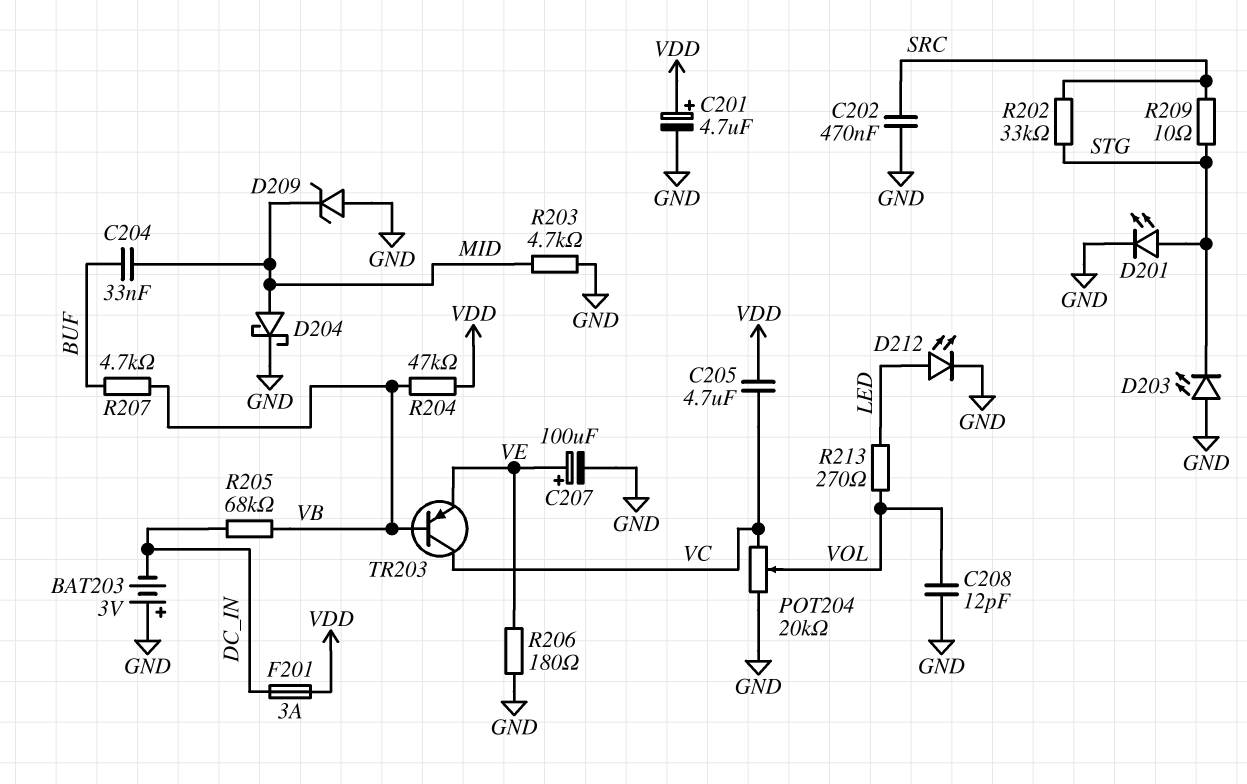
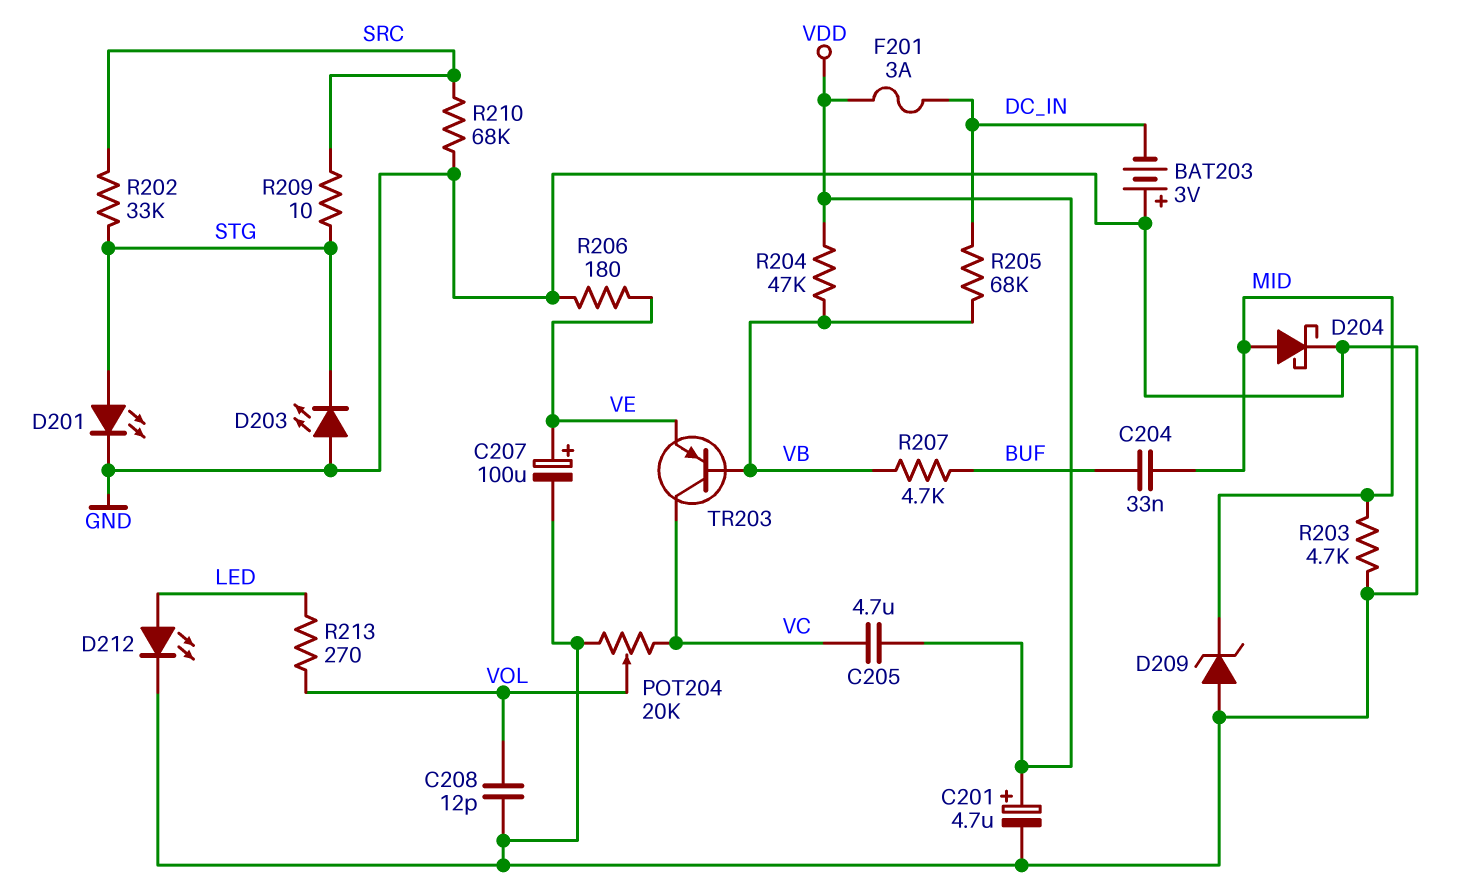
C202: 470nF (GND, SRC) -> none
R210: none -> 68k (GND, SRC)

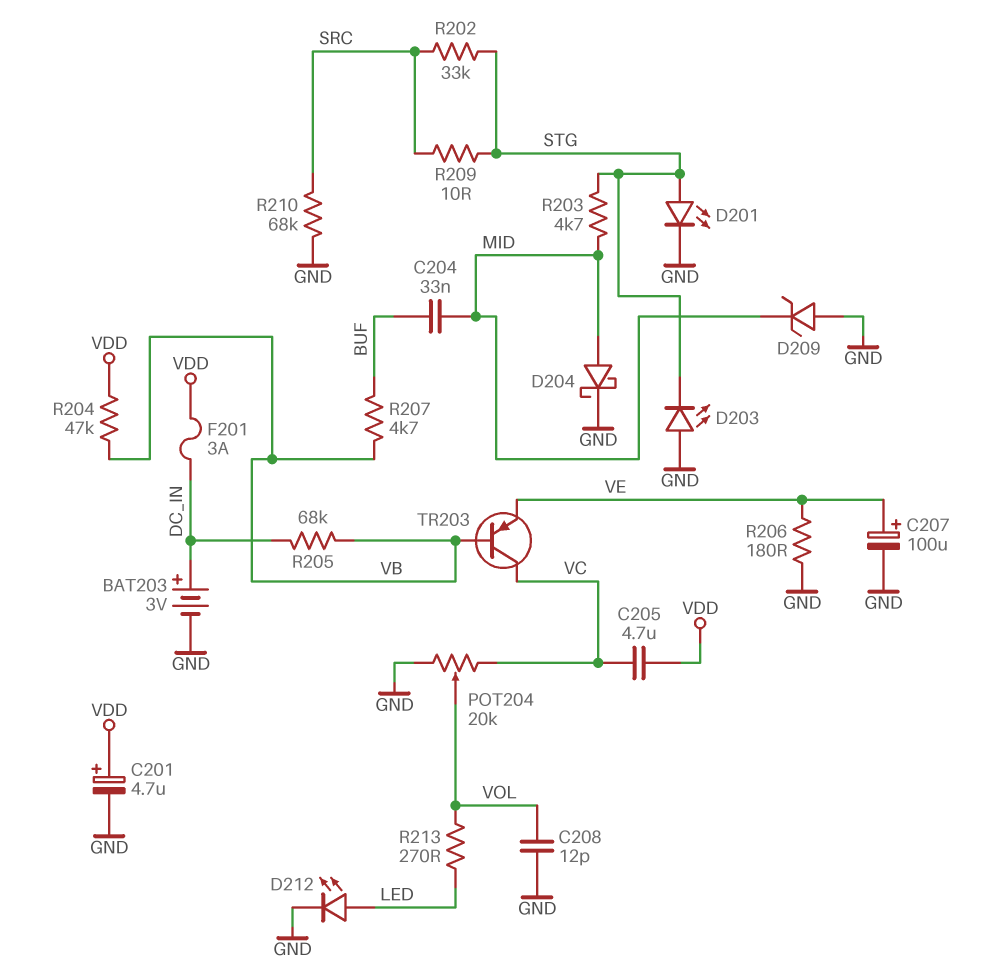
BAT203: 3V (plus GND, minus DC_IN) -> 3V (plus DC_IN, minus GND)
R203: 4.7k (GND, MID) -> 4.7k (MID, STG)

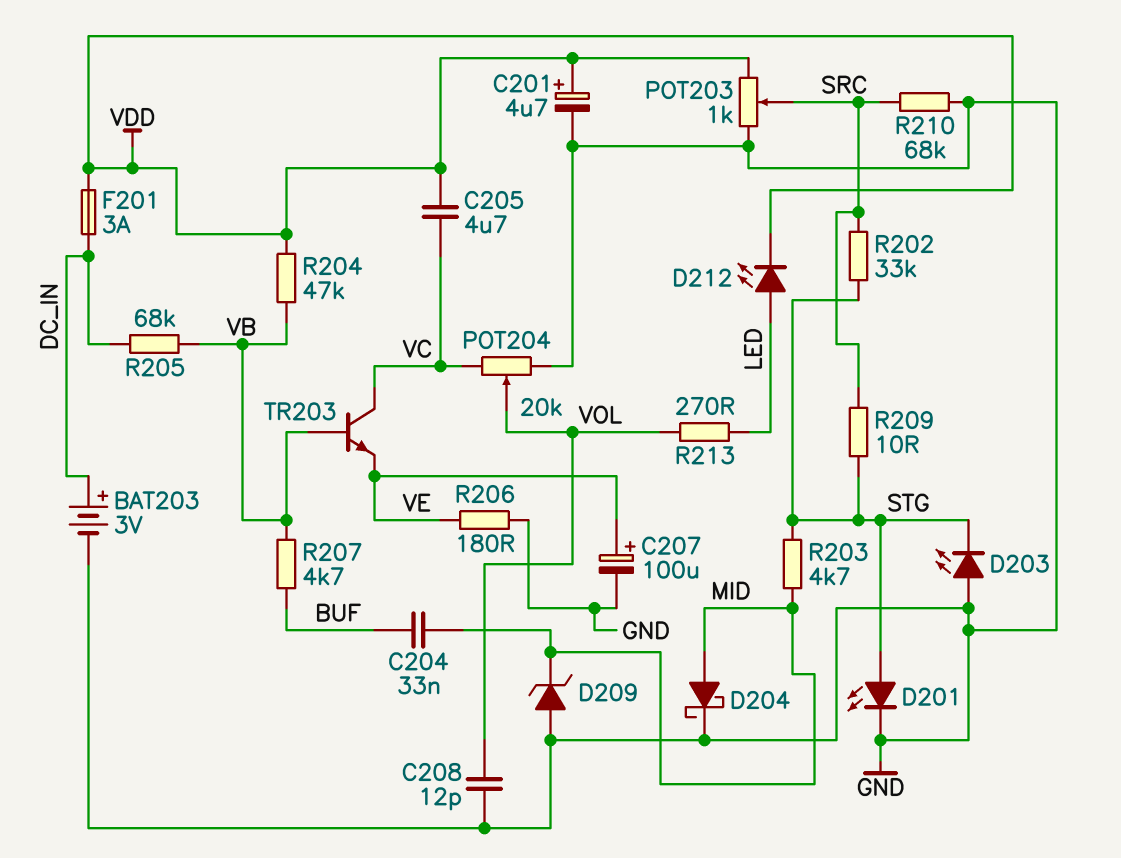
D212: LED (A LED, K GND) -> LED (A LED, K VDD)
POT203: none -> 1k (GND, VDD, wiper SRC)
TR203: PNP (B VB, C VC, E VE) -> NPN (B VB, C VC, E VE)

